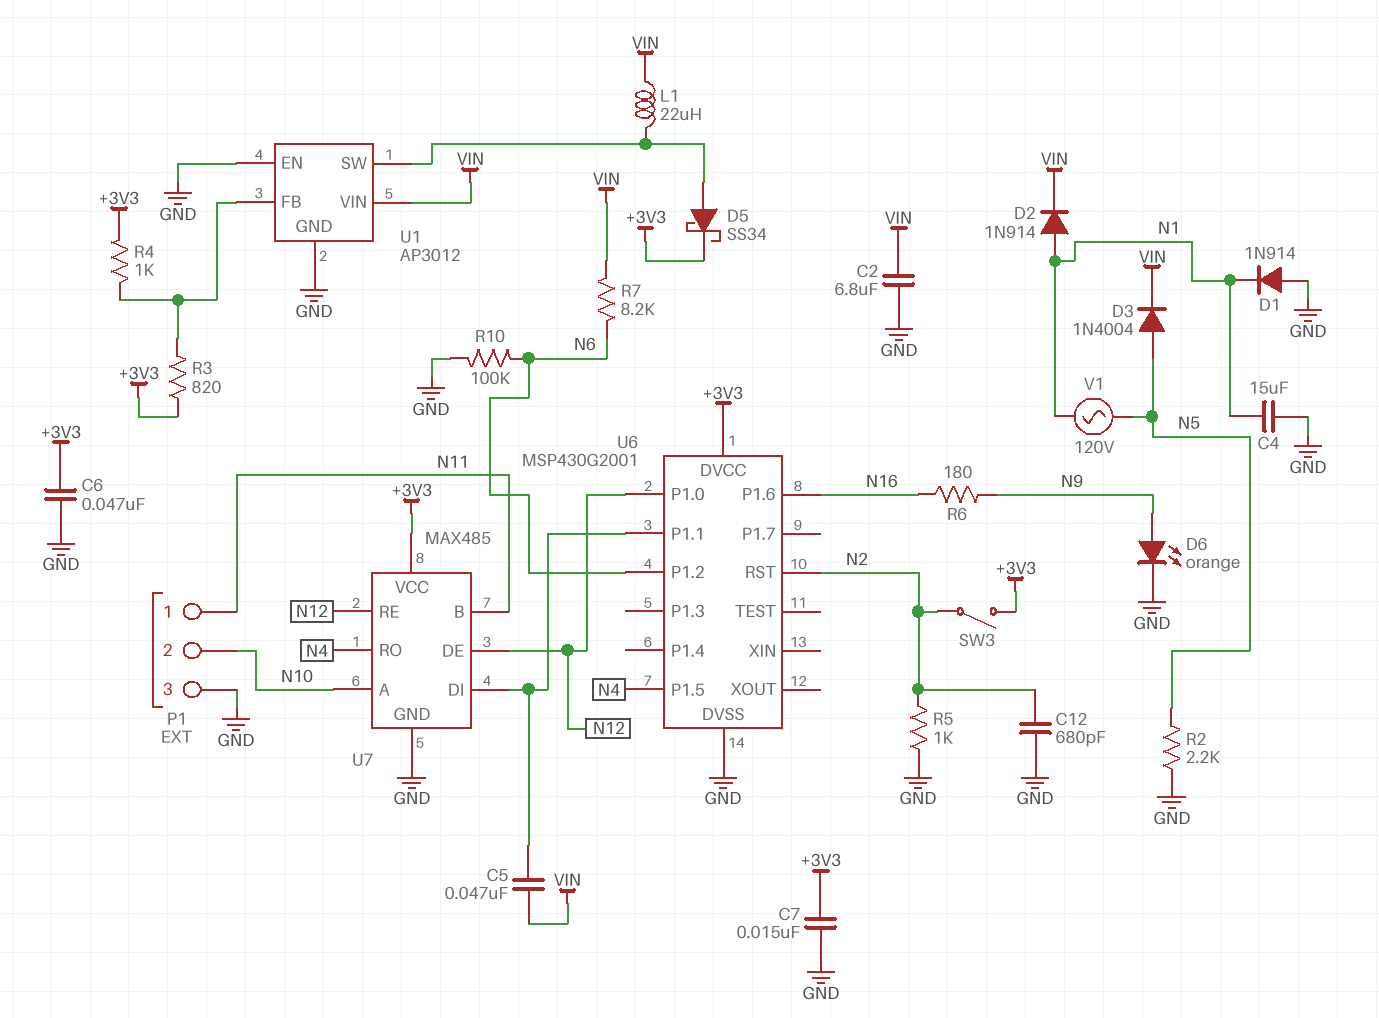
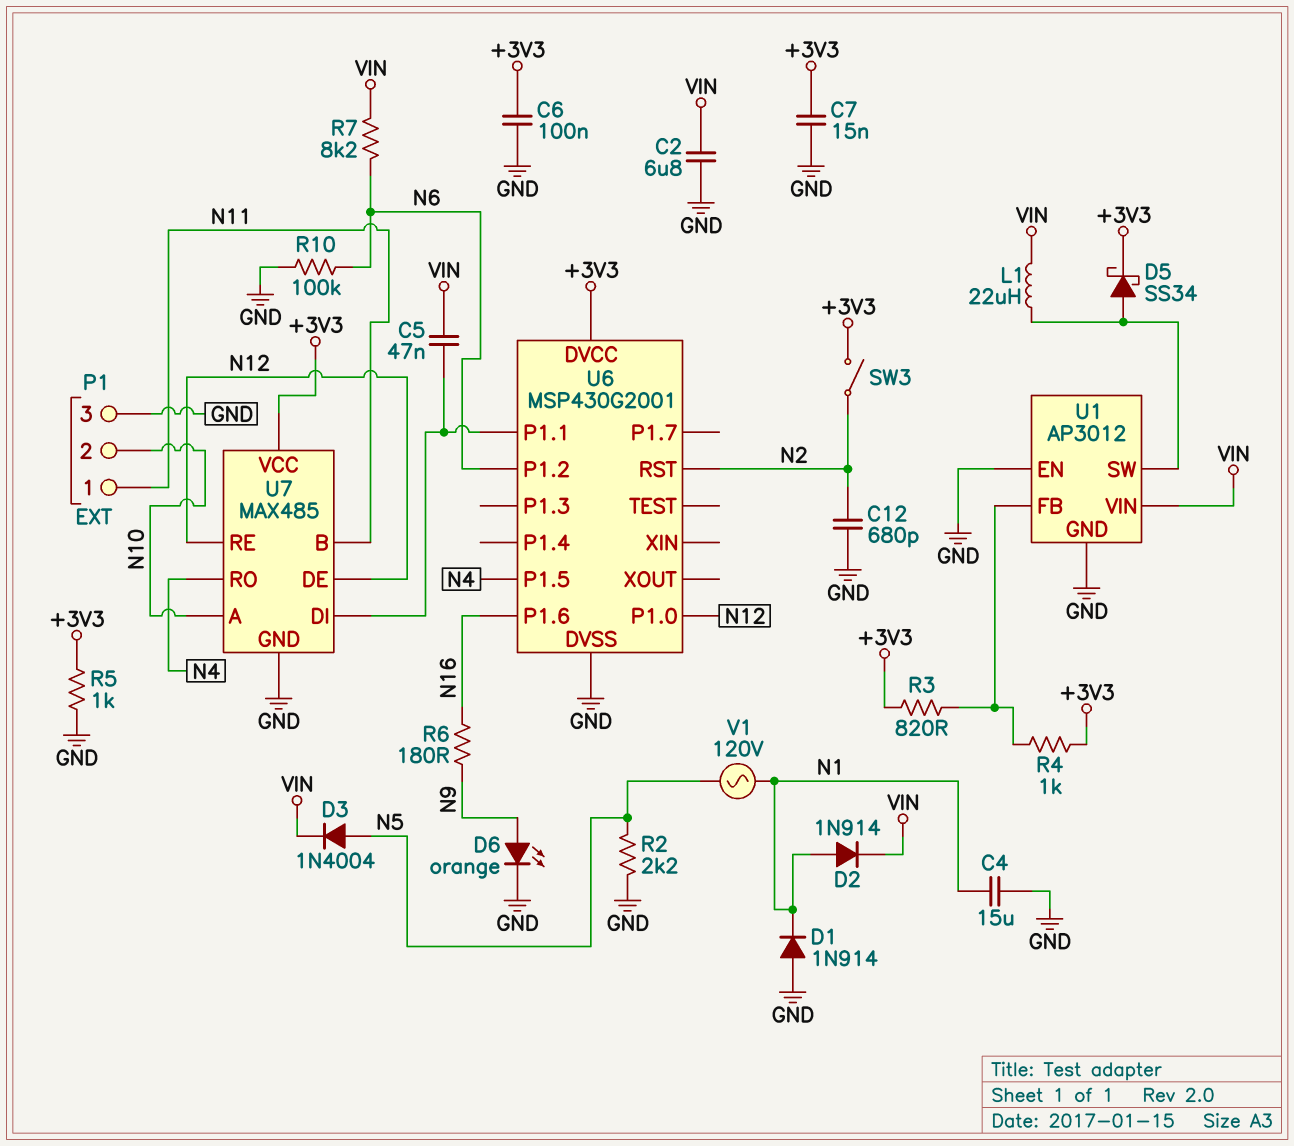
C6: 47nF (+3V3, GND) -> 100nF (+3V3, GND)
R5: 1k (GND, N2) -> 1k (+3V3, GND)

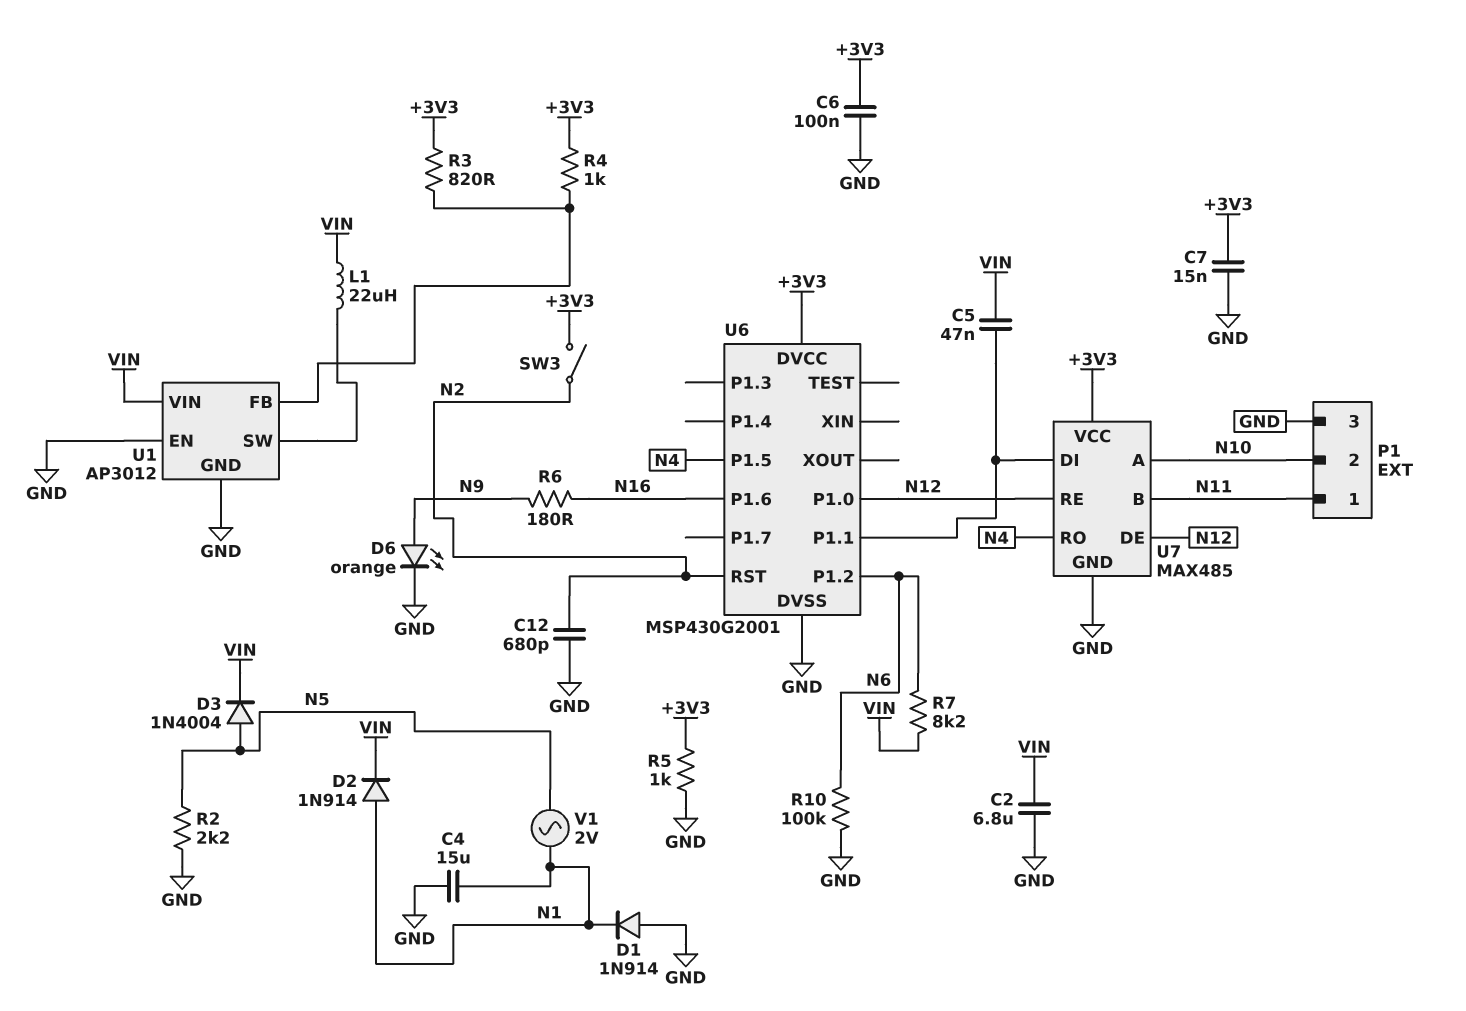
D5: schottky SS34 (A U1/SW, K +3V3) -> none
V1: AC 120V (N1, N5) -> AC 2V (N1, N5)

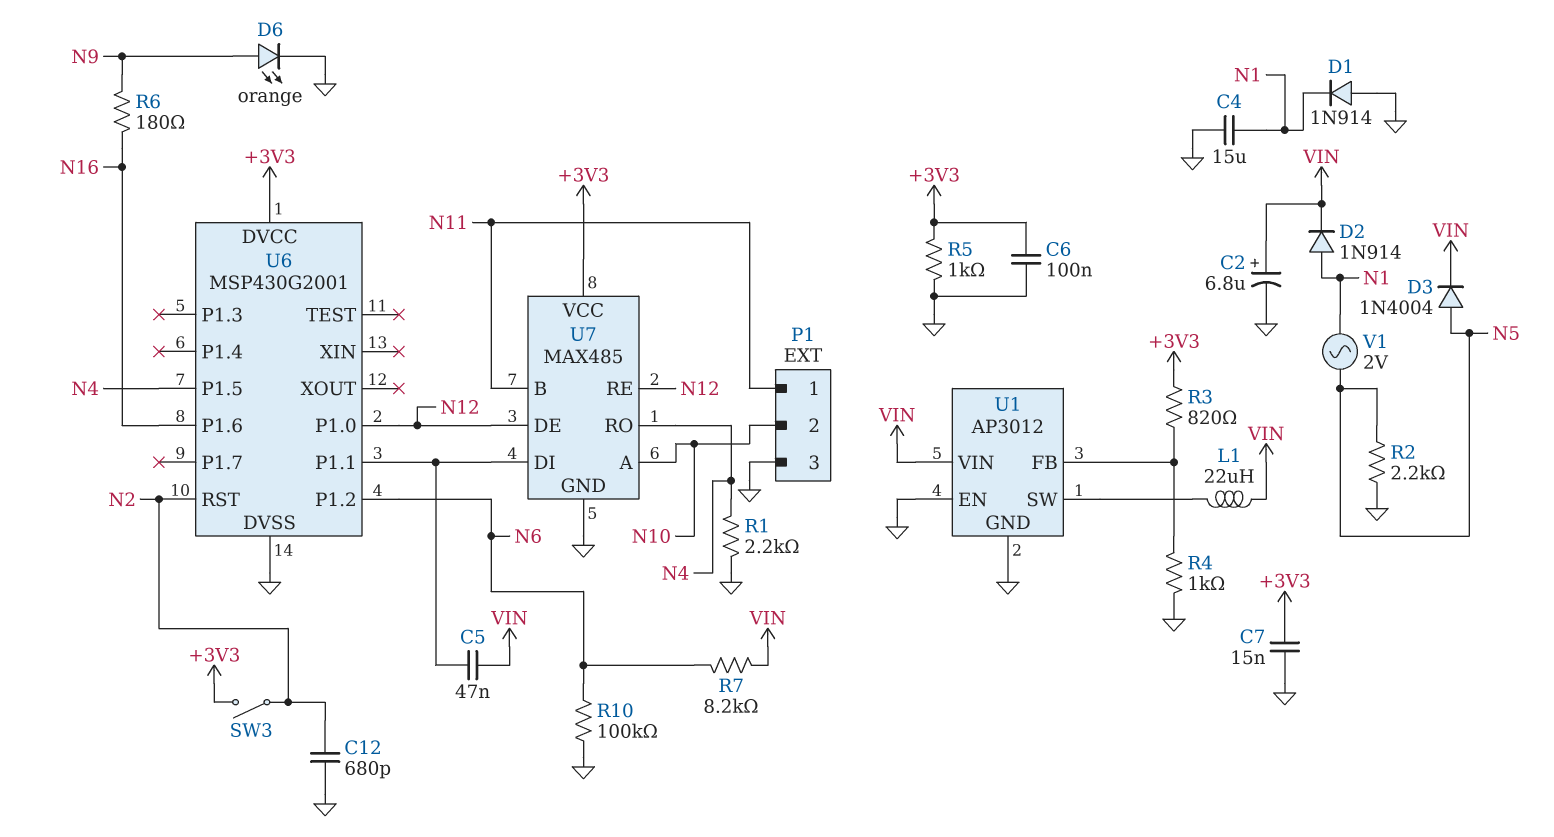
C2: 6.8uF (GND, VIN) -> 6.8uF (plus VIN, minus GND)
R1: none -> 2.2k (GND, N4)
R4: 1k (+3V3, U1/FB) -> 1k (GND, U1/FB)

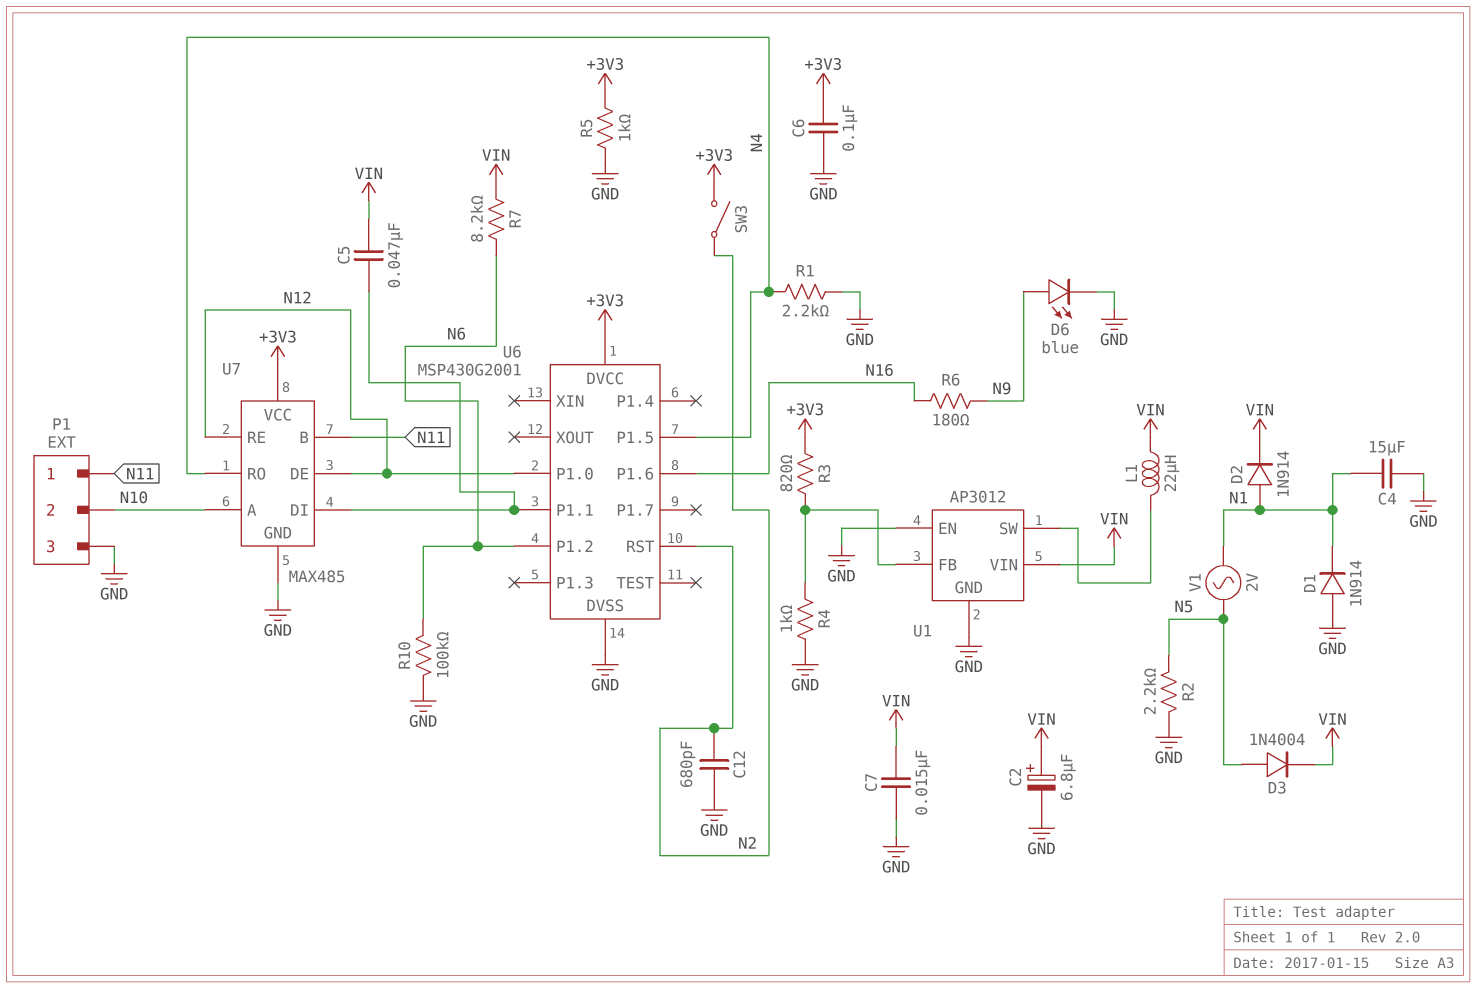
C7: 15nF (+3V3, GND) -> 15nF (GND, VIN)
D6: LED orange (A N9, K GND) -> LED blue (A N9, K GND)

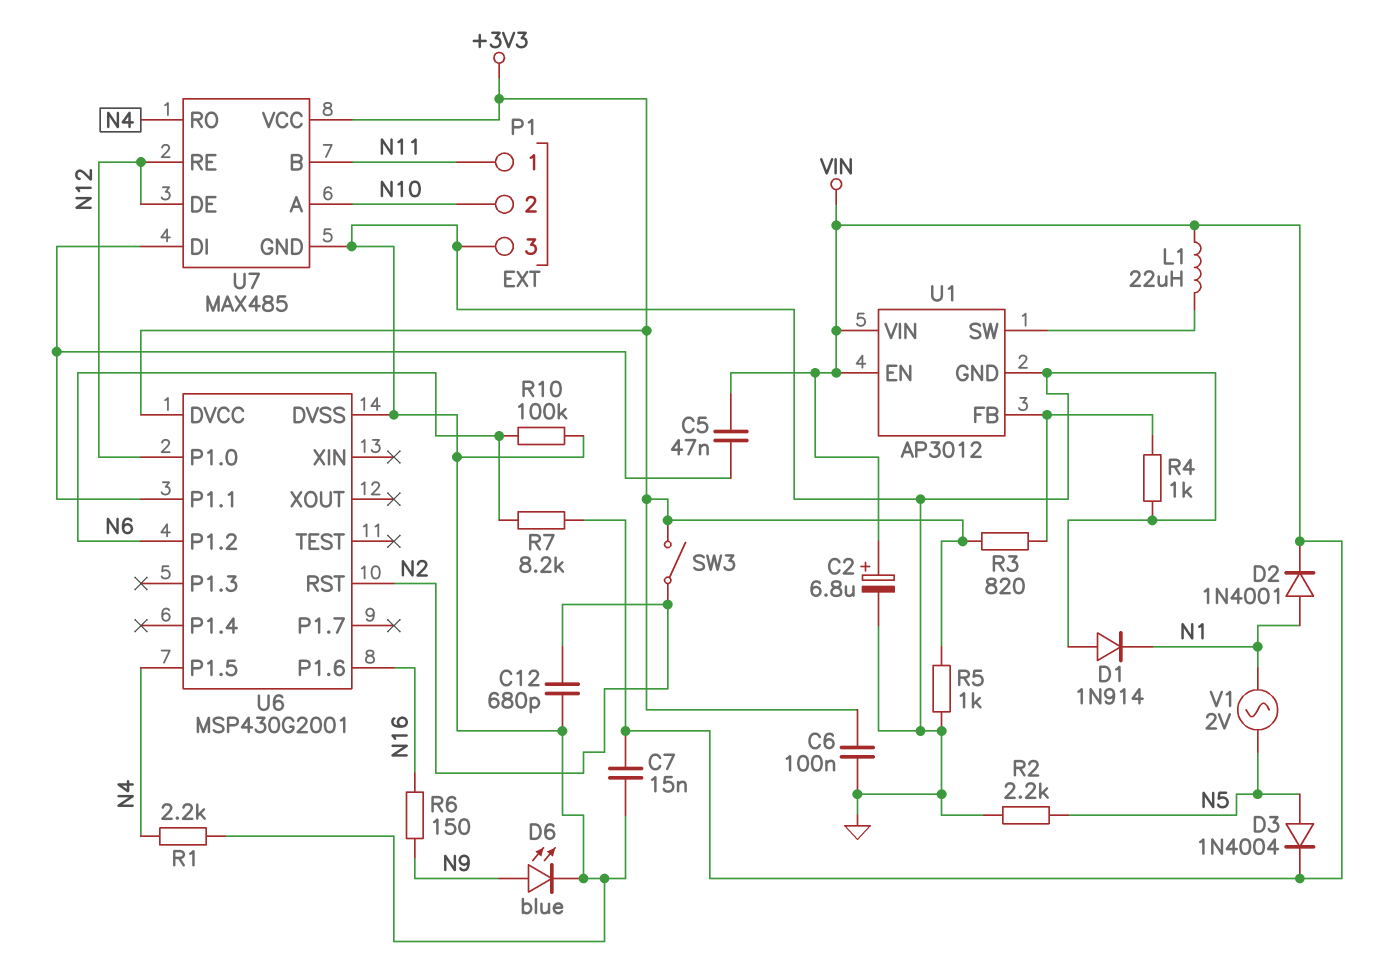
C4: 15uF (GND, N1) -> none
D2: diode 1N914 (A N1, K VIN) -> diode 1N4001 (A N1, K VIN)
R6: 180 (N9, N16) -> 150 (N9, N16)
U1 pin EN: GND -> VIN

